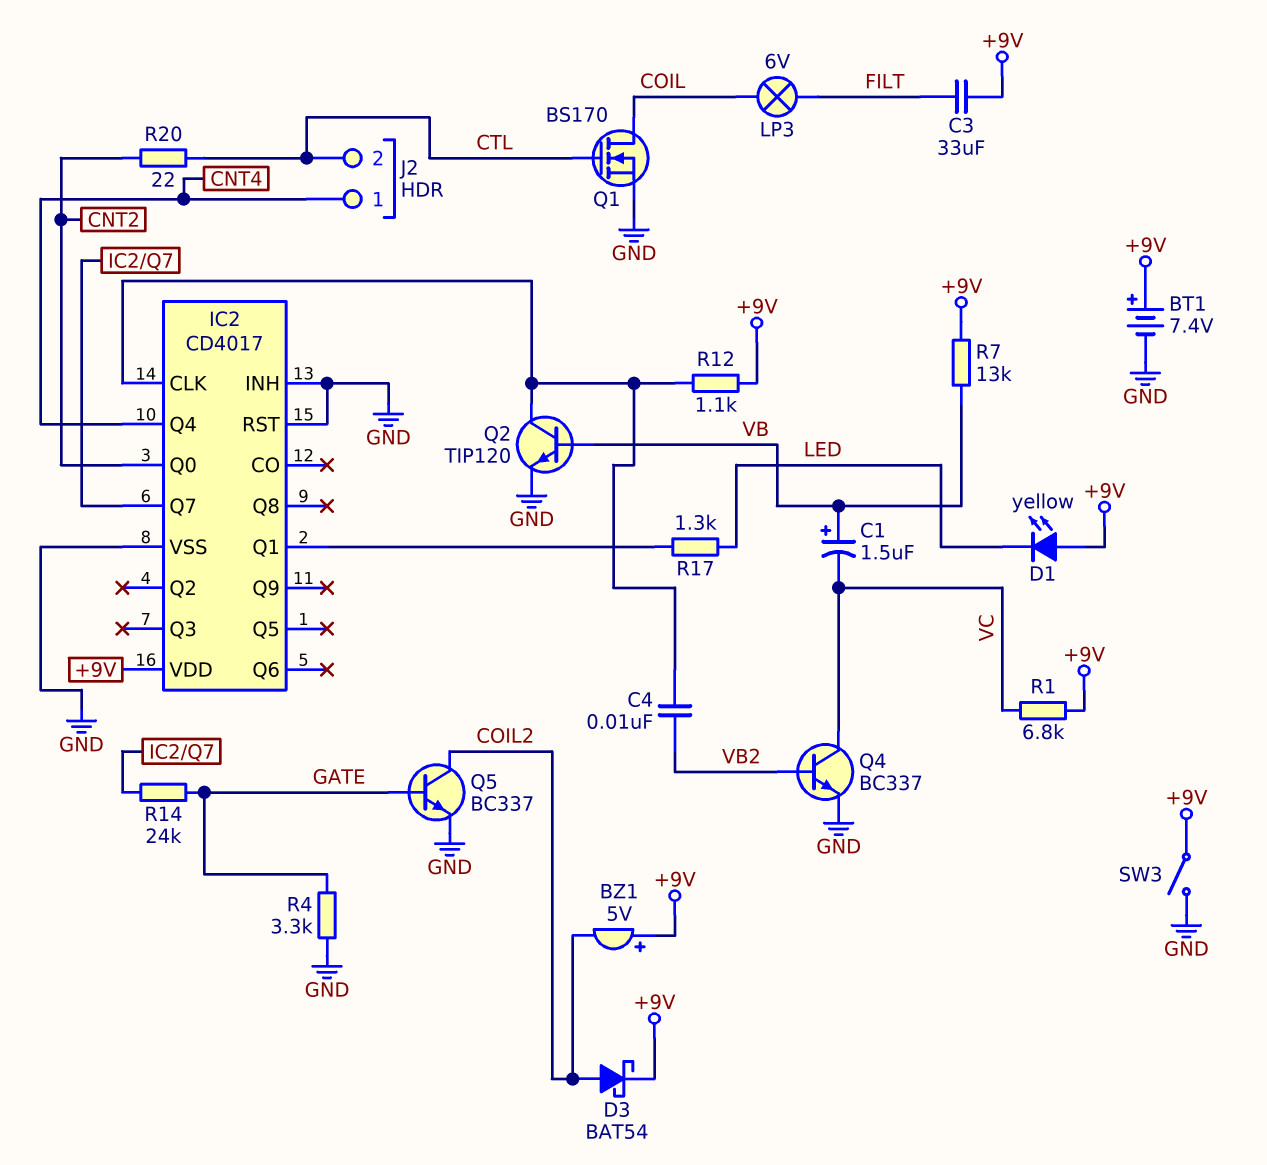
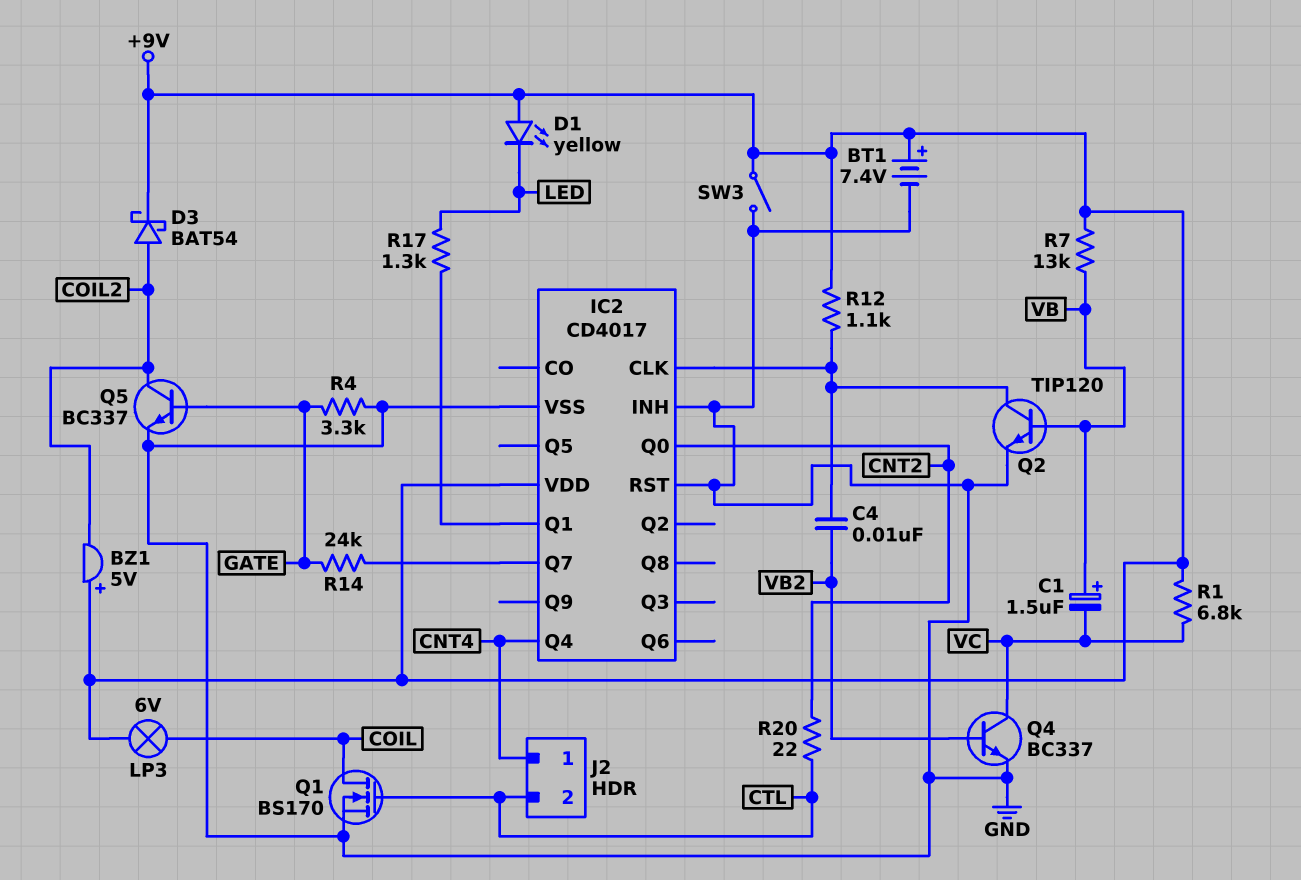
C3: 33uF (+9V, FILT) -> none
LP3: lamp 6V (COIL, FILT) -> lamp 6V (+9V, COIL)

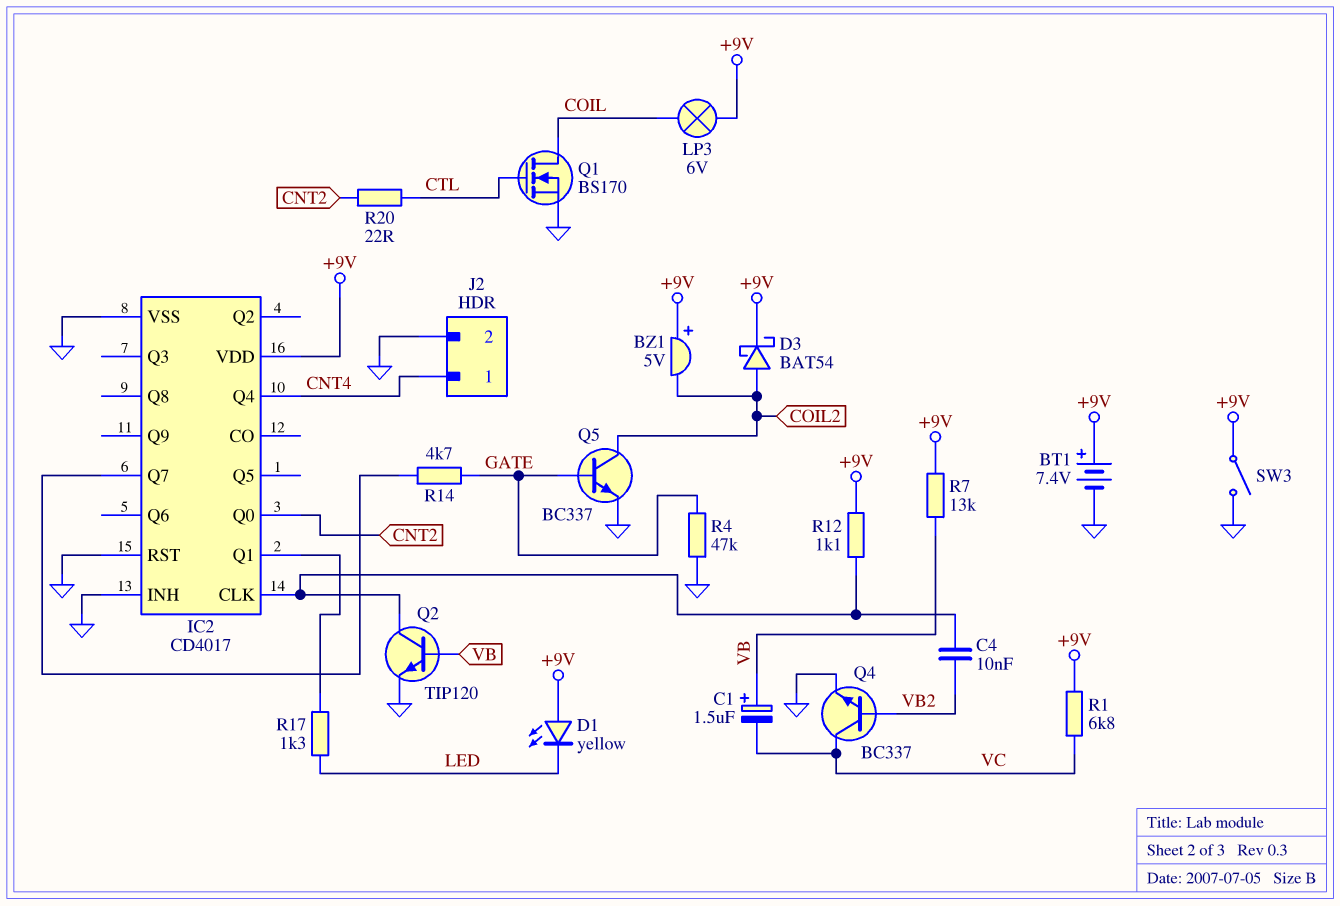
J2 pin 2: CTL -> GND
R4: 3.3k (GATE, GND) -> 47k (GATE, GND)
R14: 24k (GATE, IC2/Q7) -> 4.7k (GATE, IC2/Q7)

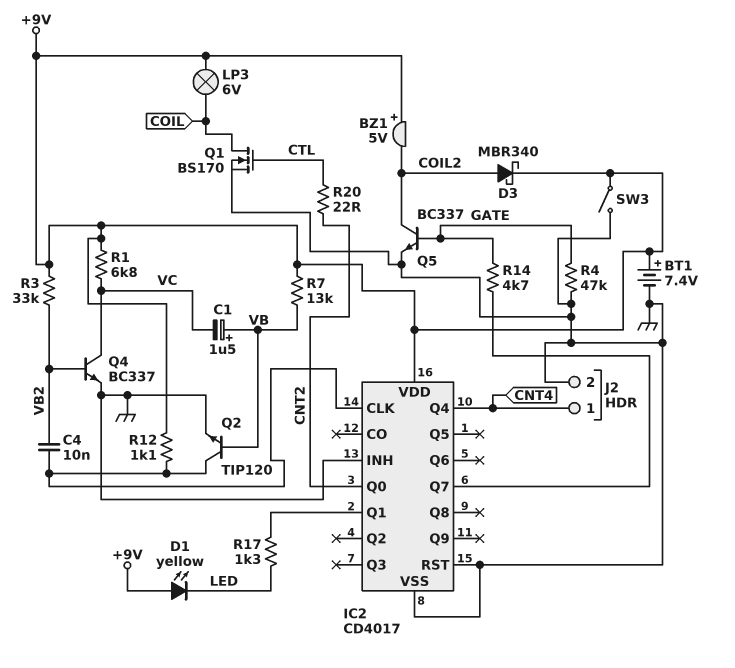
D3: schottky BAT54 (A COIL2, K +9V) -> schottky MBR340 (A COIL2, K +9V)
R3: none -> 33k (+9V, VB2)

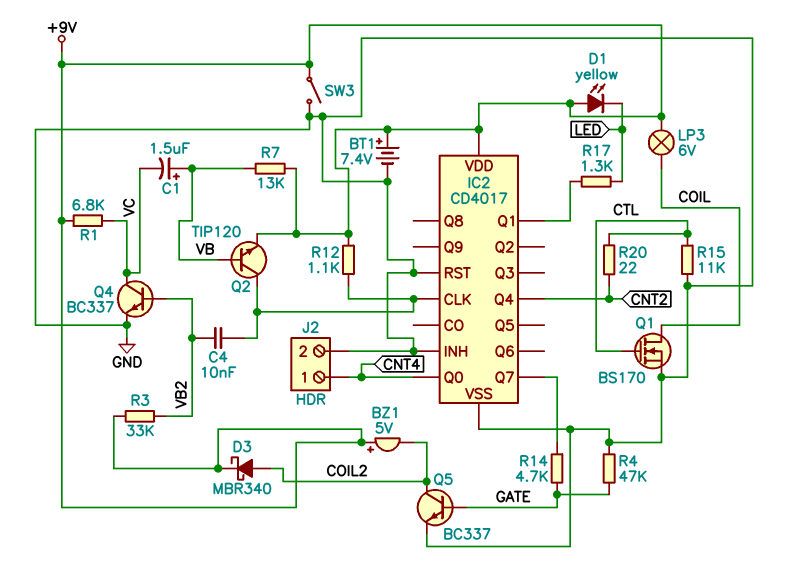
IC2 pin Q0: CNT2 -> CNT4
IC2 pin Q4: CNT4 -> CNT2
Q2: NPN TIP120 (B VB, C IC2/CLK, E GND) -> NPN TIP120 (B VB, C IC2/CLK, E +9V)
R15: none -> 11k (CTL, GND)

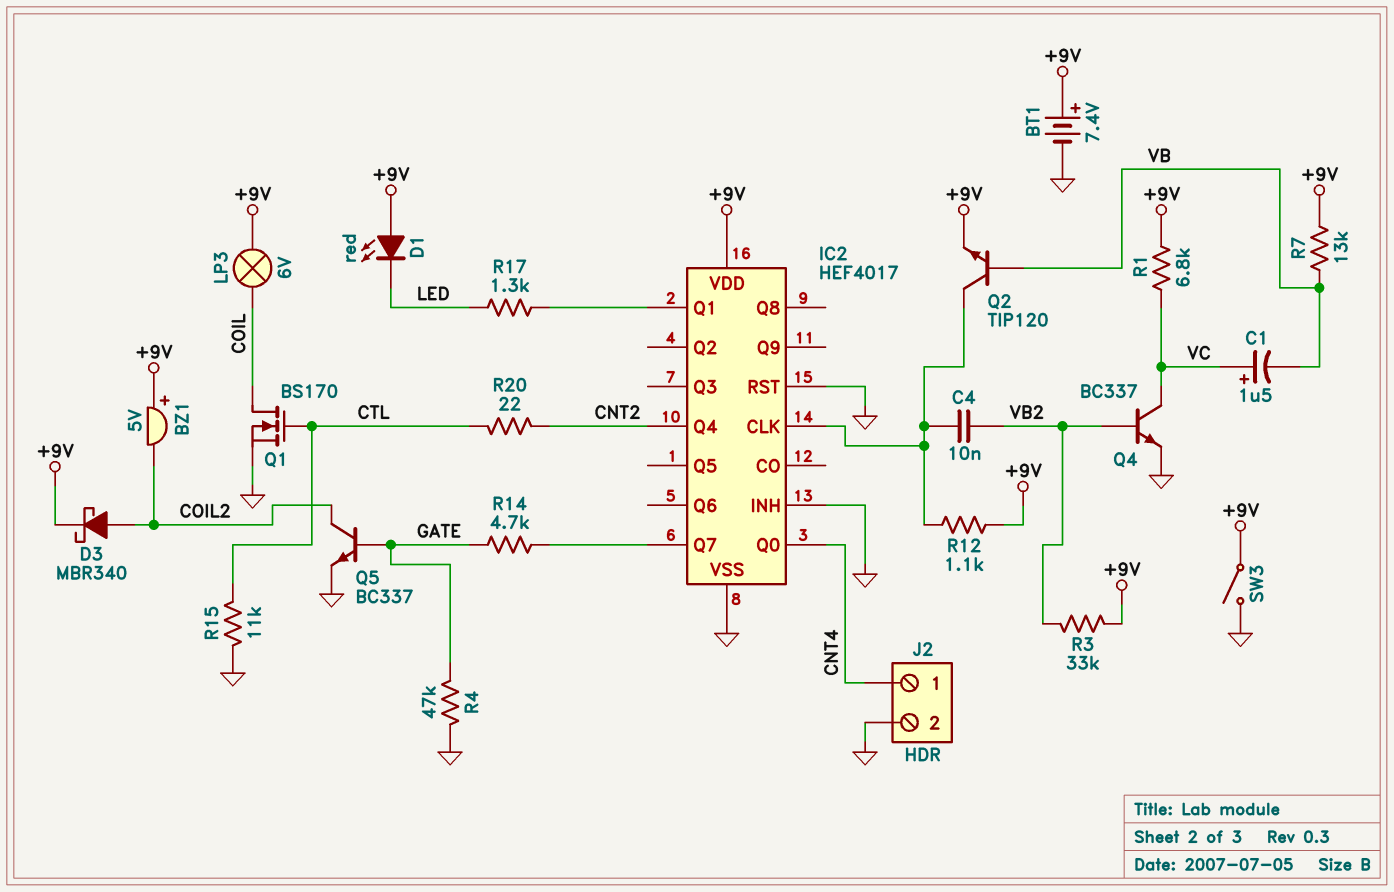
C1: 1.5uF (plus VB, minus VC) -> 1.5uF (plus VC, minus VB)
D1: LED yellow (A +9V, K LED) -> LED red (A +9V, K LED)
IC2: CD4017 -> HEF4017

